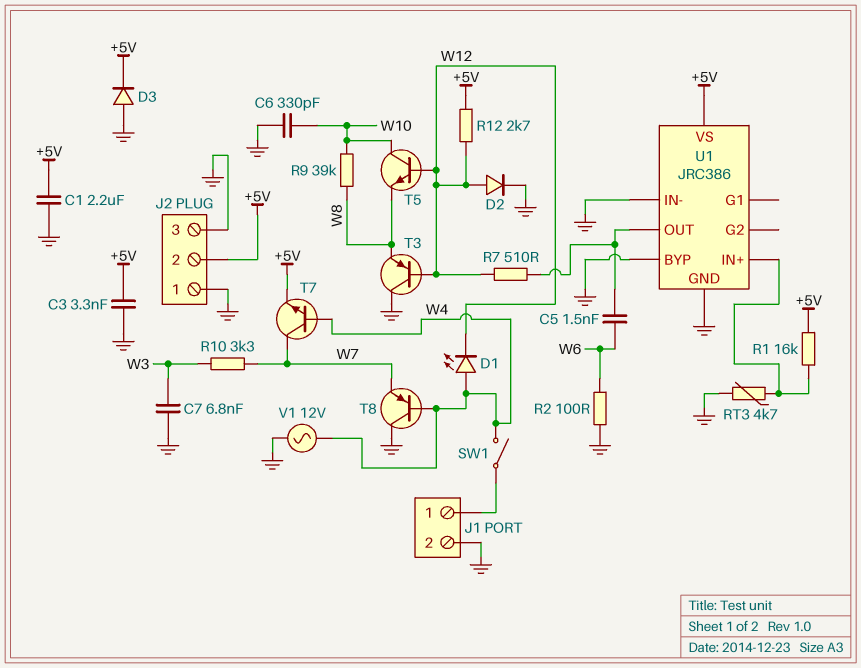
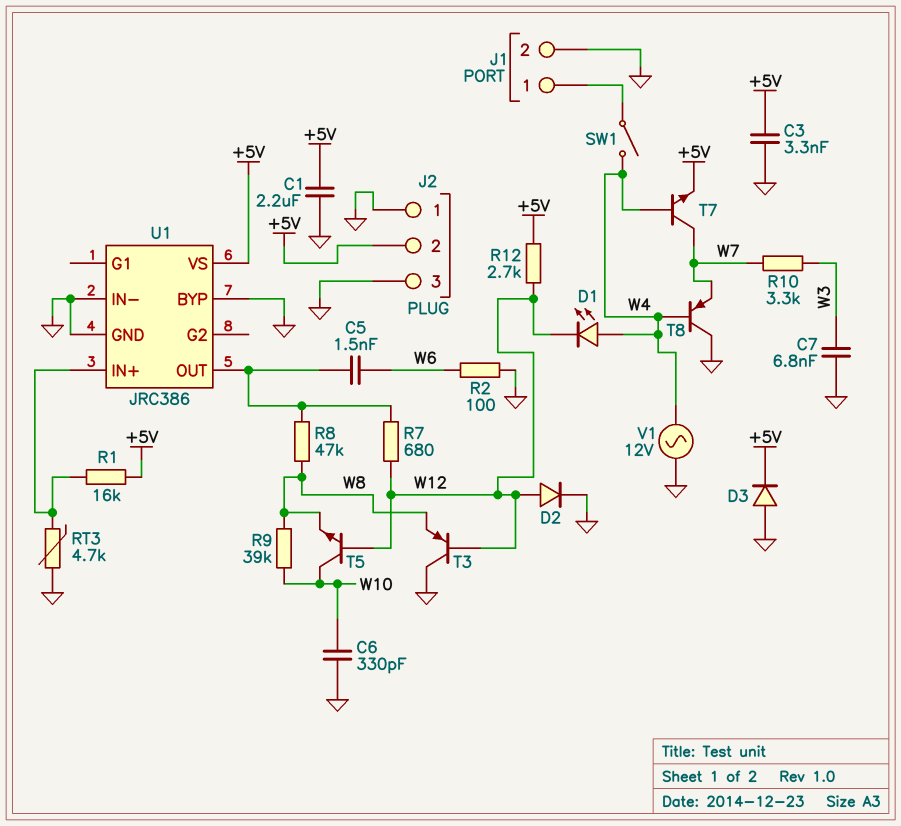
R7: 510 (U1/OUT, W12) -> 680 (U1/OUT, W12)
R8: none -> 47k (U1/OUT, W8)

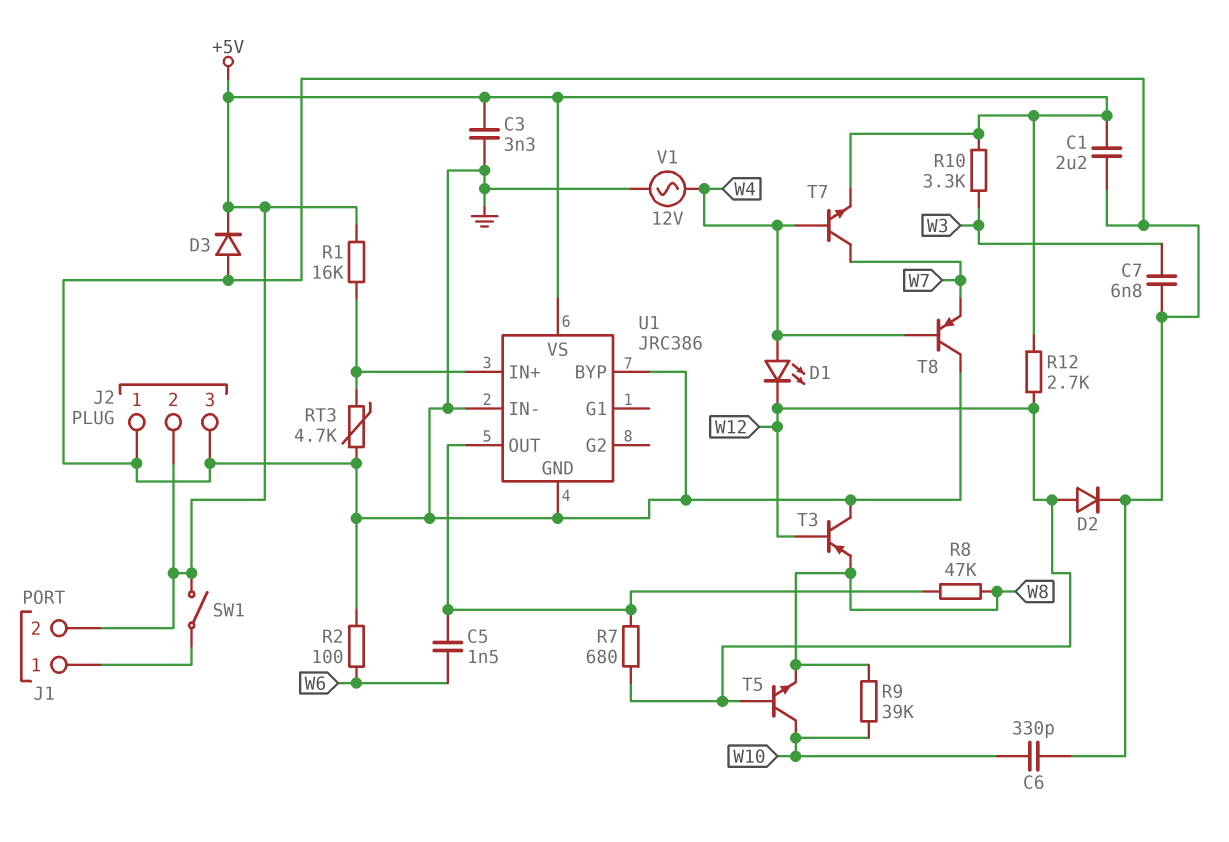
J1 pin 2: GND -> +5V
R10: 3.3k (W3, W7) -> 3.3k (+5V, W3)
SW1: switch (J1/1, W4) -> switch (+5V, J1/1)

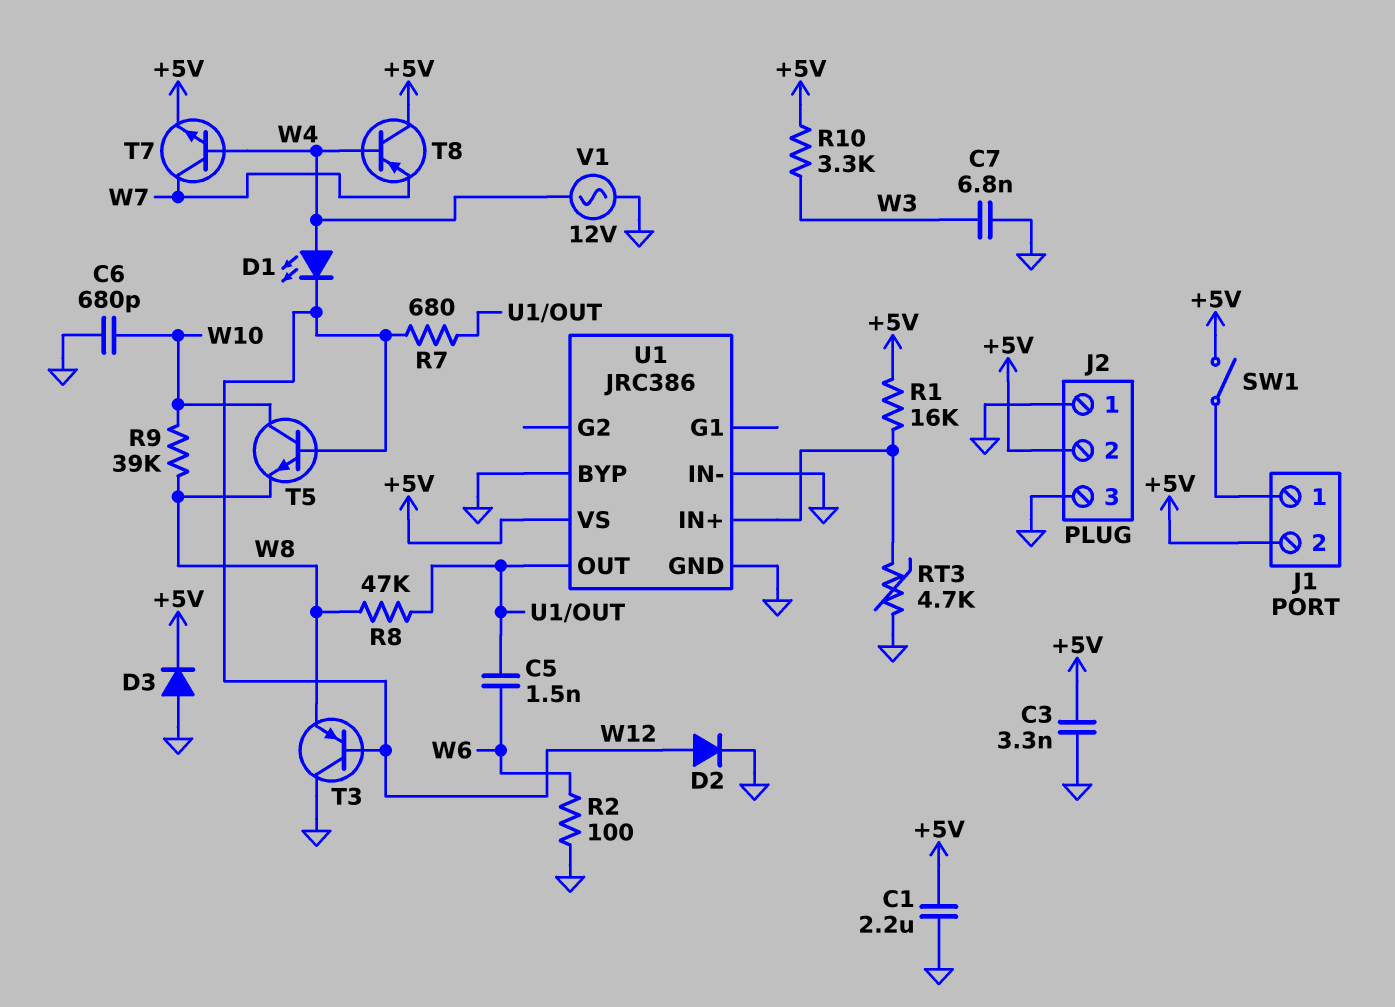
C6: 330pF (GND, W10) -> 680pF (GND, W10)
R12: 2.7k (+5V, W12) -> none
T8: PNP (B W4, C GND, E W7) -> PNP (B W4, C +5V, E W7)

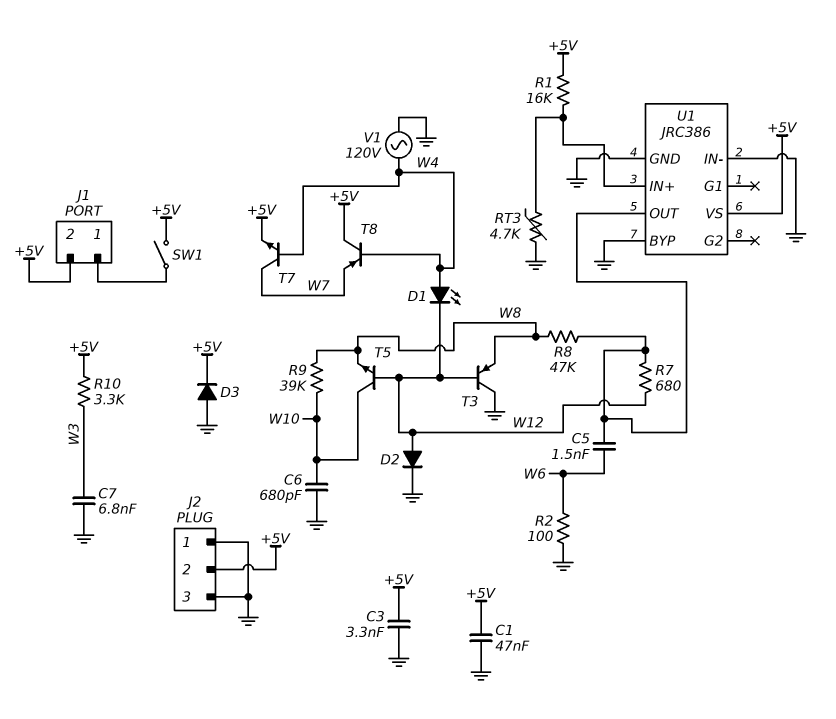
C1: 2.2uF (+5V, GND) -> 47nF (+5V, GND)
V1: AC 12V (GND, W4) -> AC 120V (GND, W4)

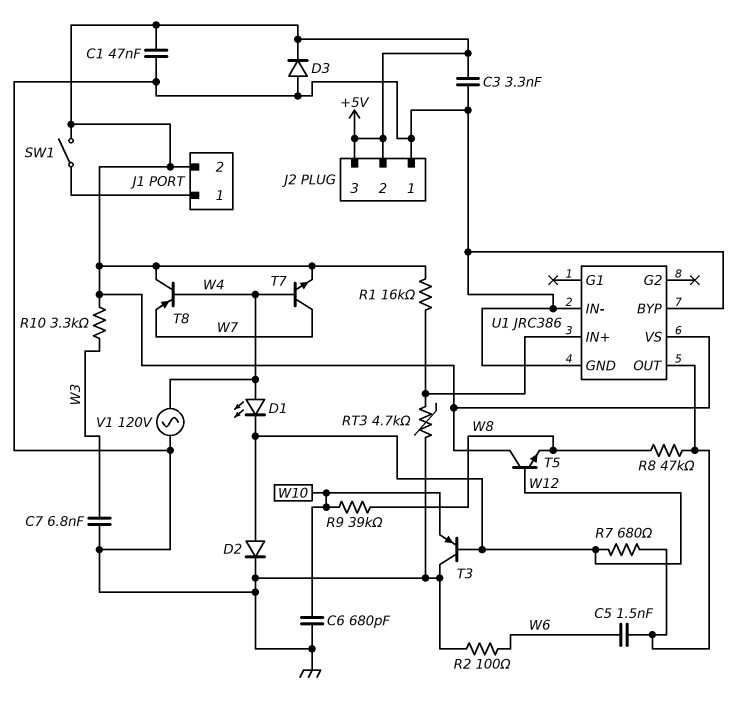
J2 pin 3: GND -> +5V
T3: PNP (B W12, C GND, E W8) -> PNP (B W12, C GND, E W10)
T5: NPN (B W12, C W10, E W8) -> NPN (B W12, C +5V, E W8)

